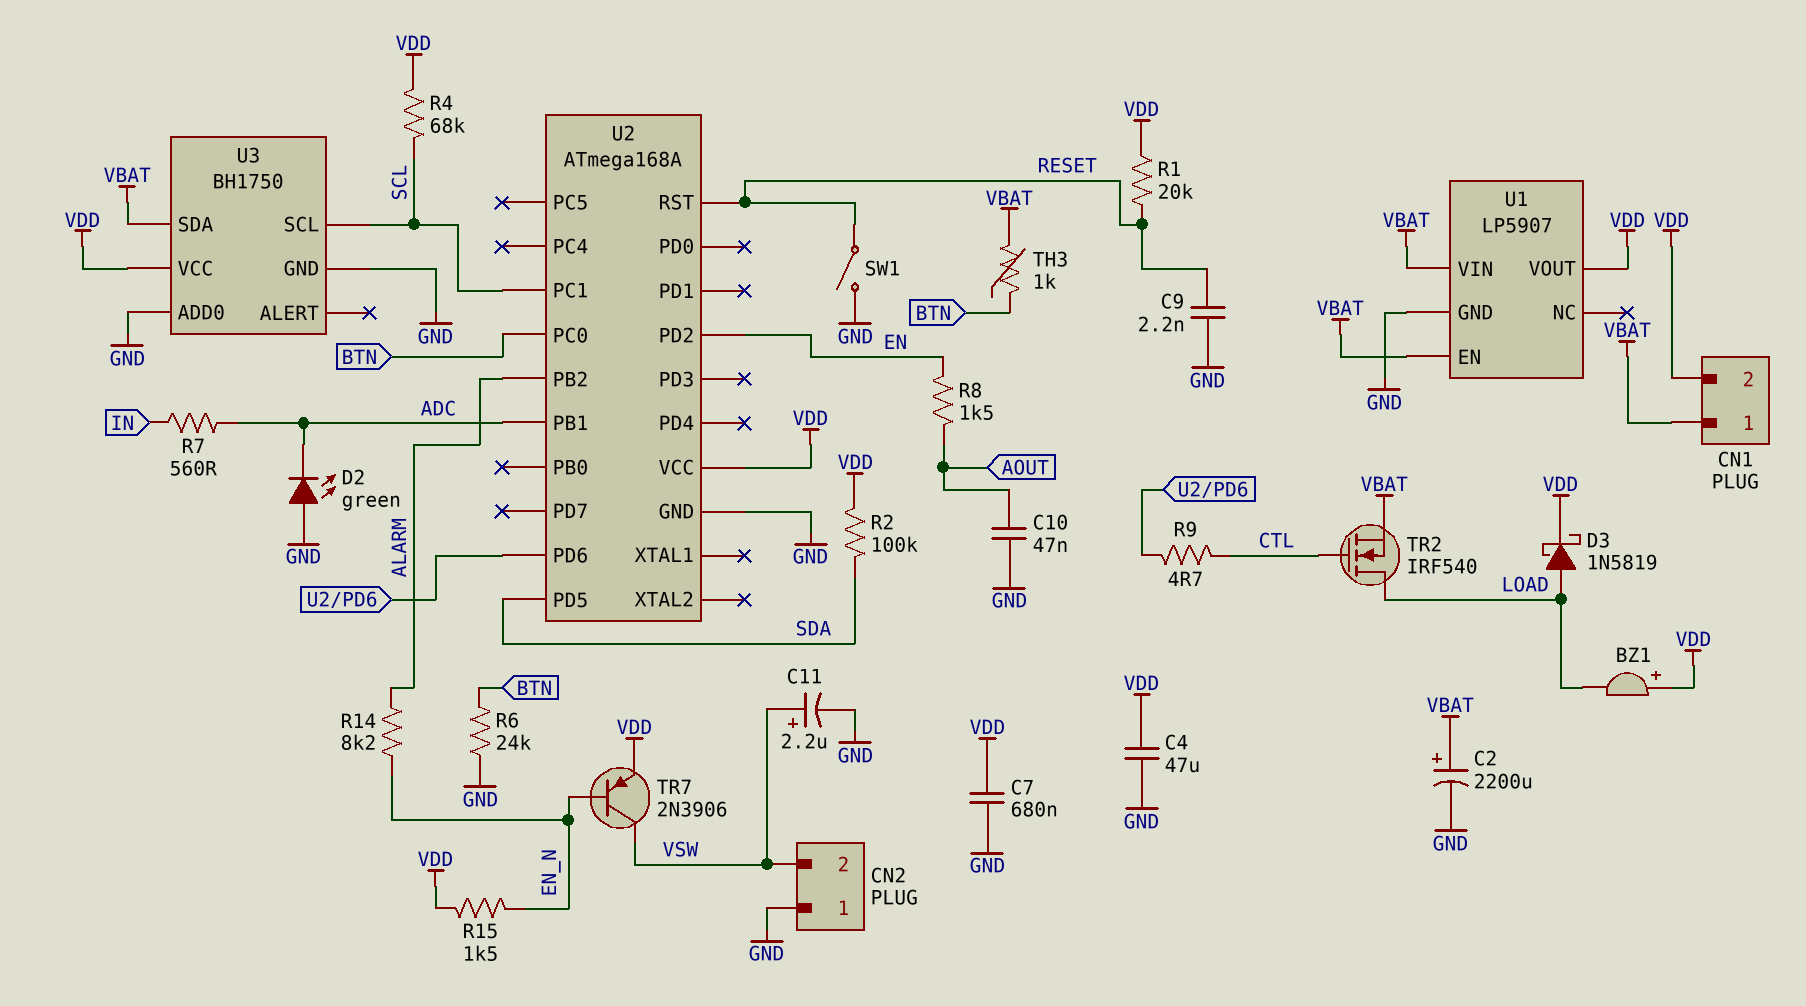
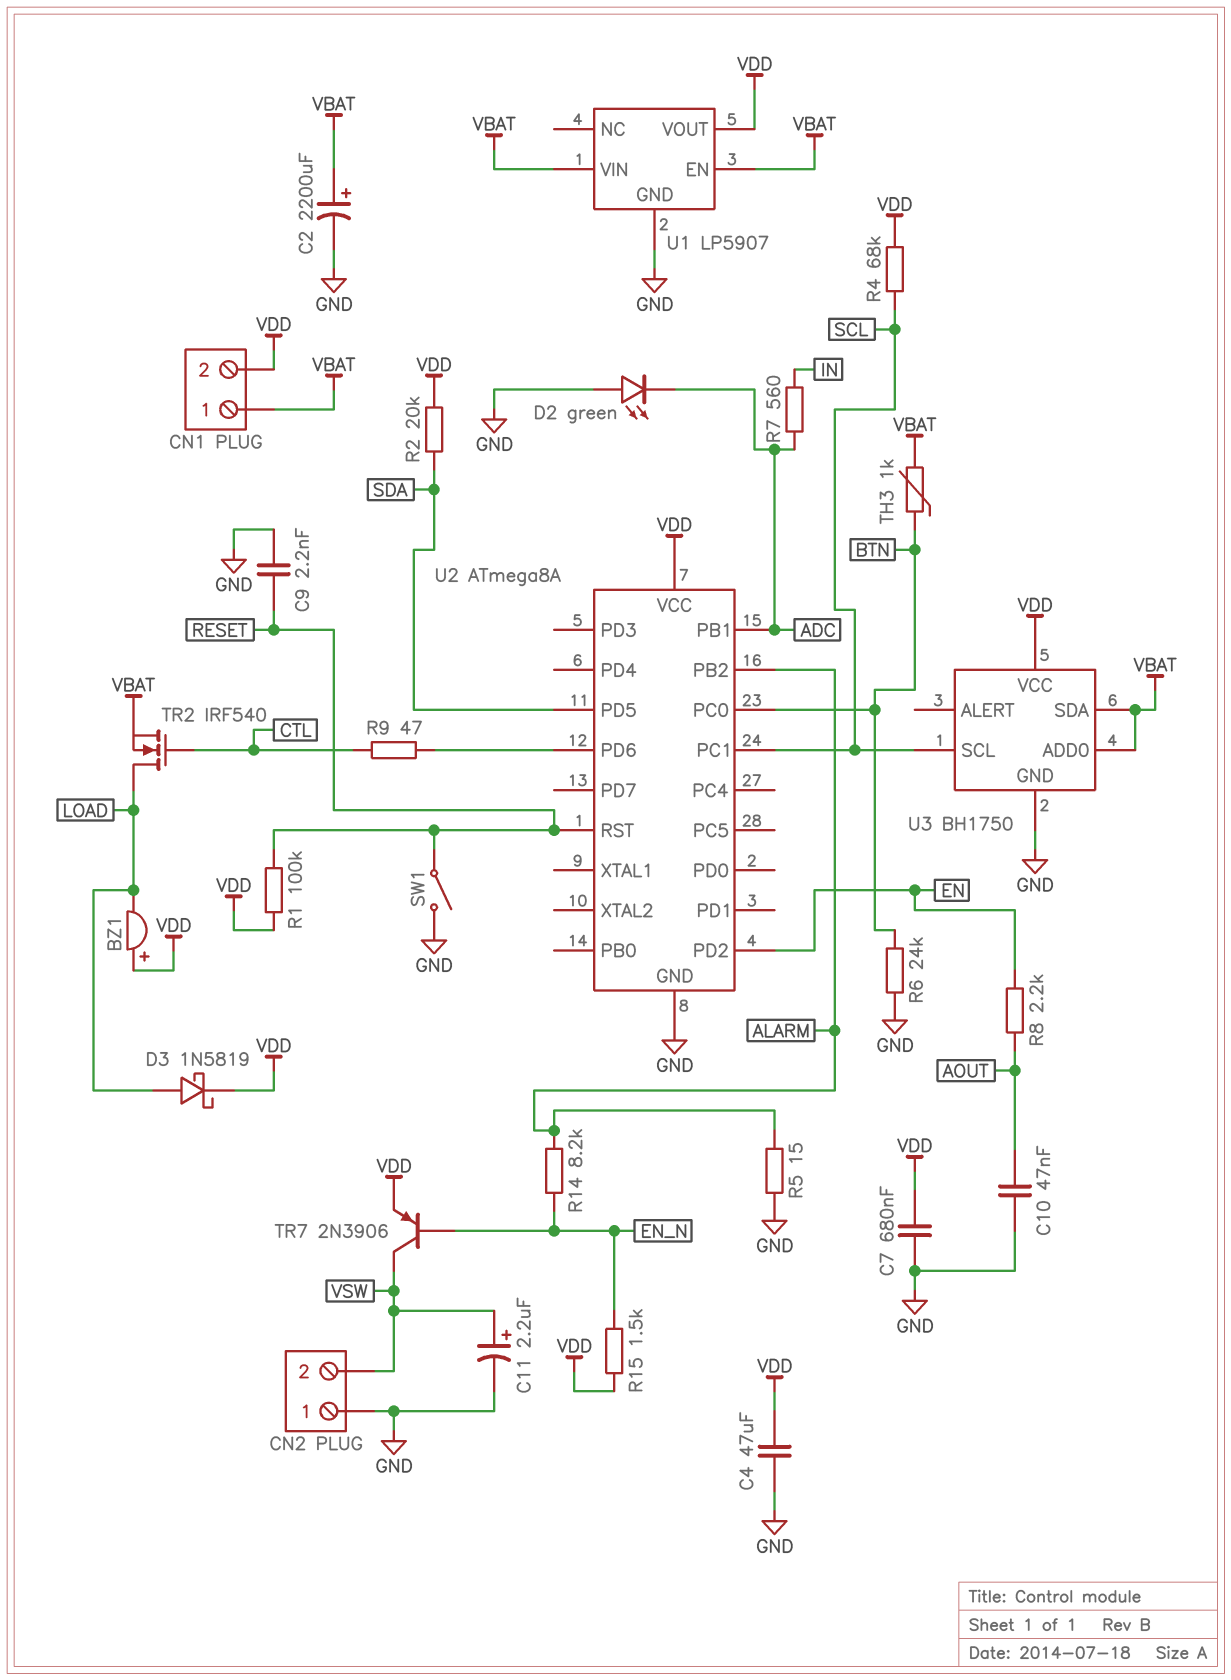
R1: 20k (RESET, VDD) -> 100k (RESET, VDD)
R2: 100k (SDA, VDD) -> 20k (SDA, VDD)
R5: none -> 15 (ALARM, GND)
R8: 1.5k (AOUT, EN) -> 2.2k (AOUT, EN)
R9: 4.7 (CTL, U2/PD6) -> 47 (CTL, U2/PD6)
U2: ATmega168A -> ATmega8A
U3 pin ADD0: GND -> VBAT

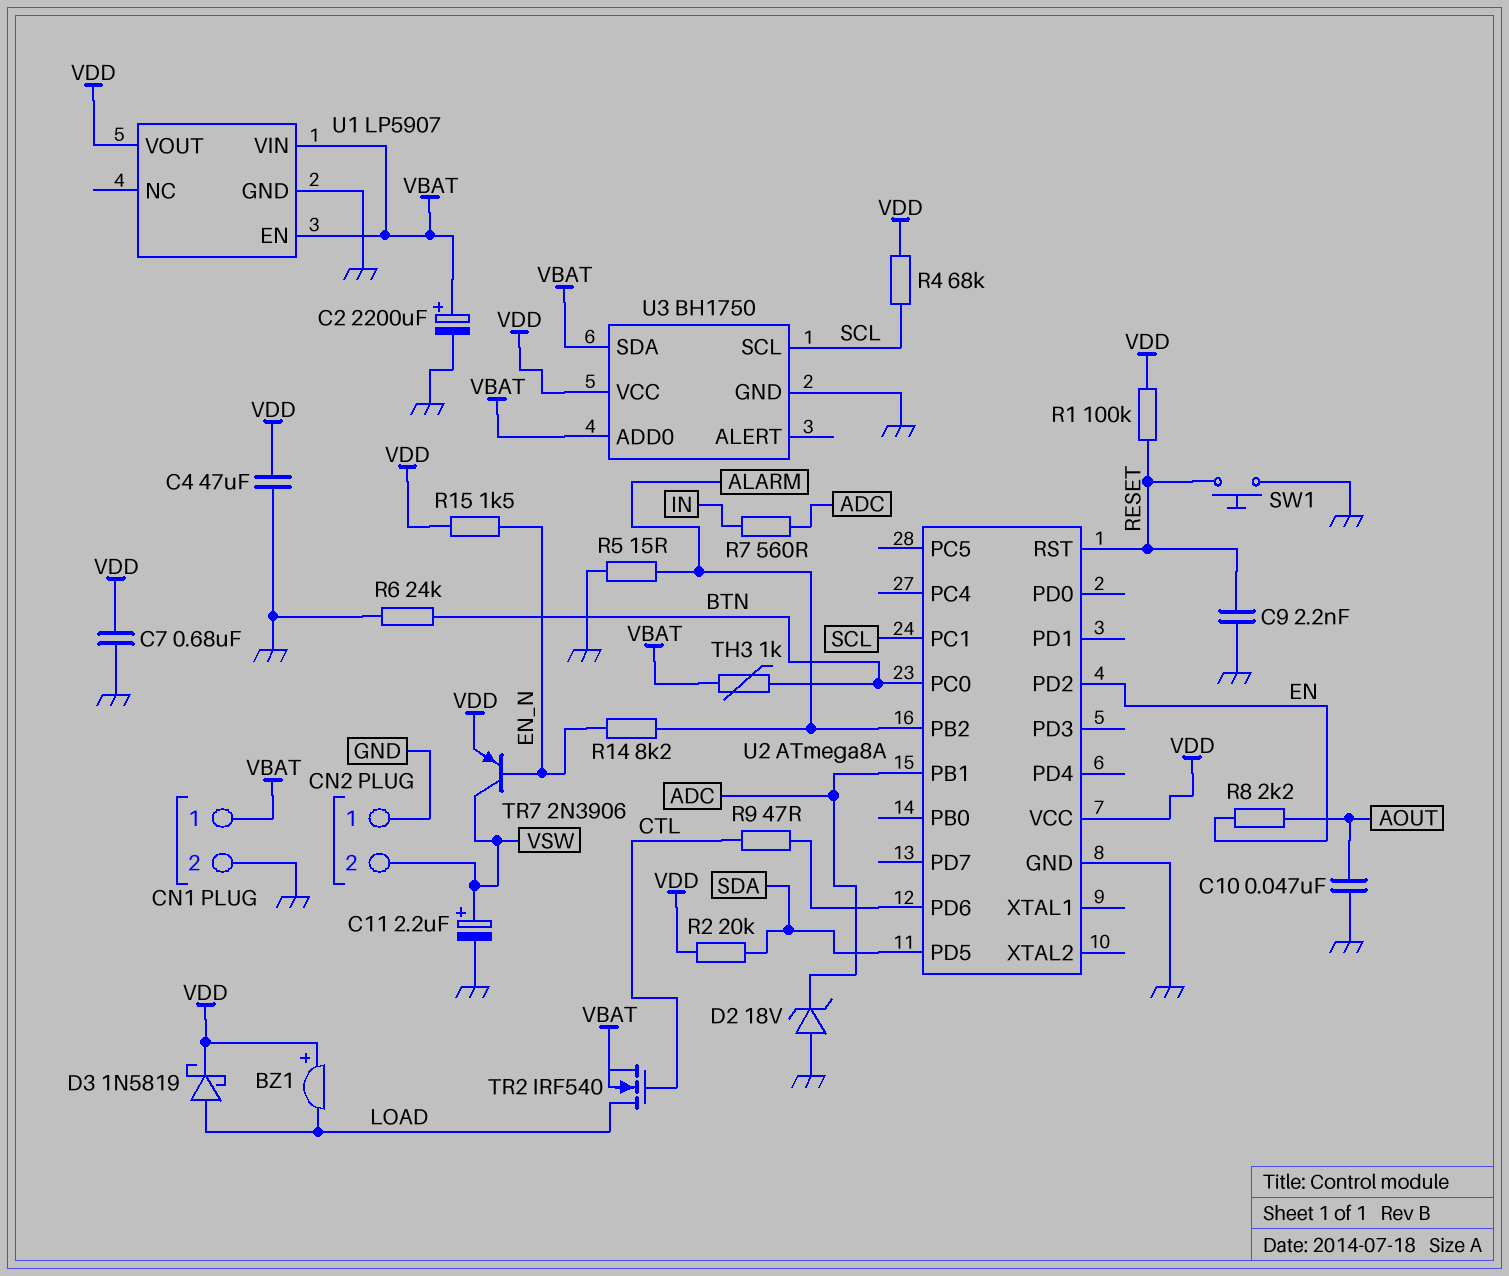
CN1 pin 2: VDD -> GND
D2: LED green (A GND, K ADC) -> zener 18V (A GND, K ADC)
SW1: switch (GND, RESET) -> button (GND, RESET)

